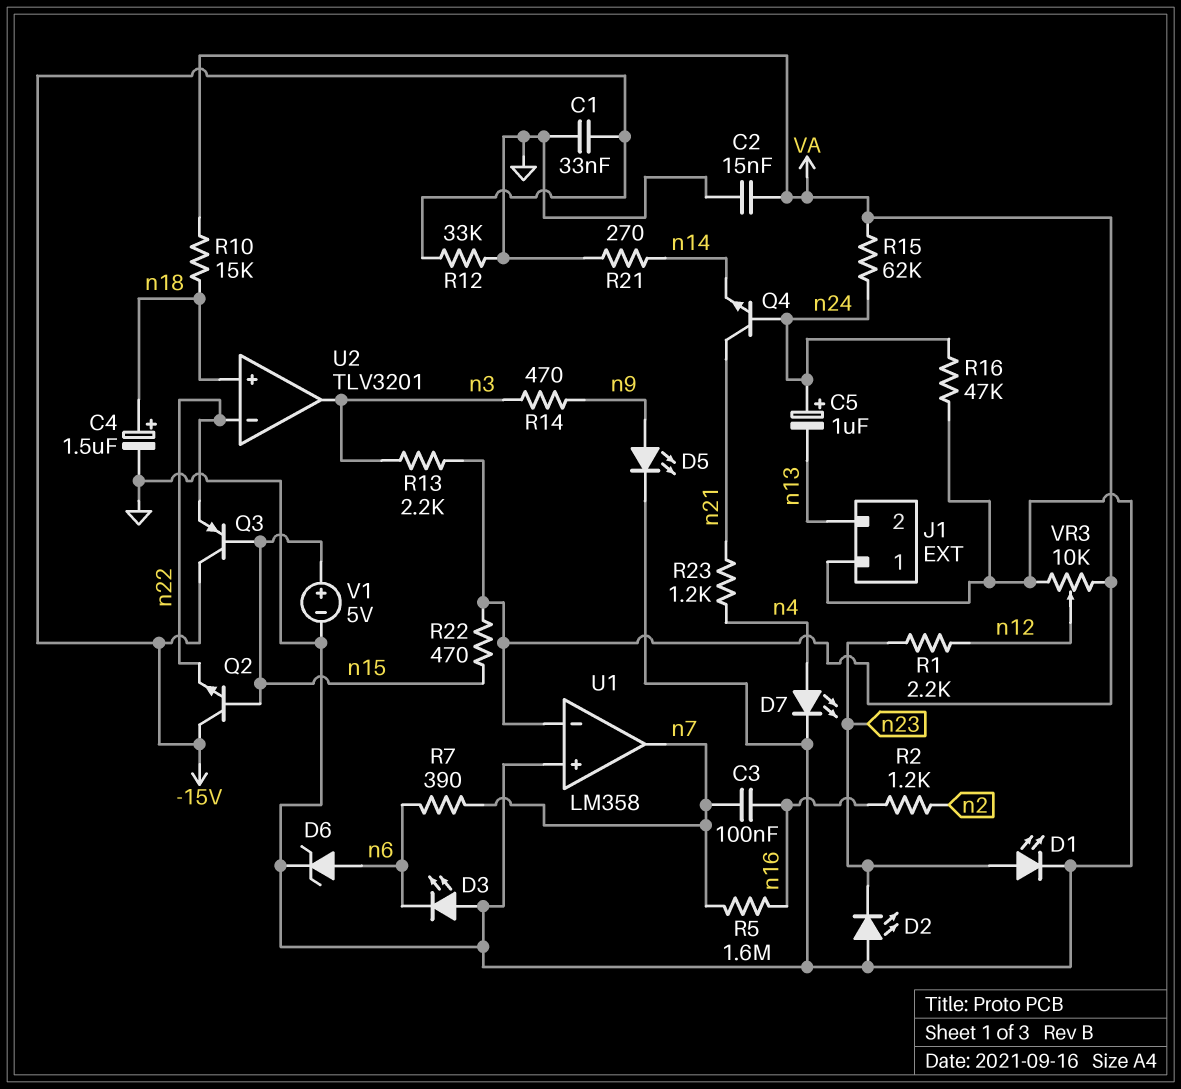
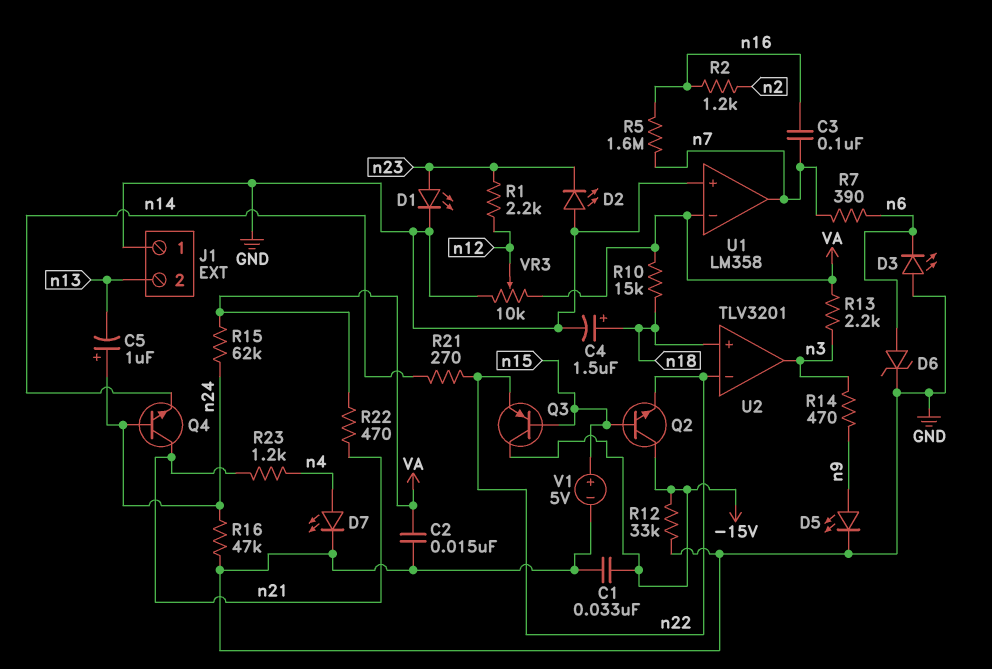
R21: 270 (GND, n14) -> 270 (n14, n22)
R22: 470 (VA, n15) -> 470 (VA, n21)

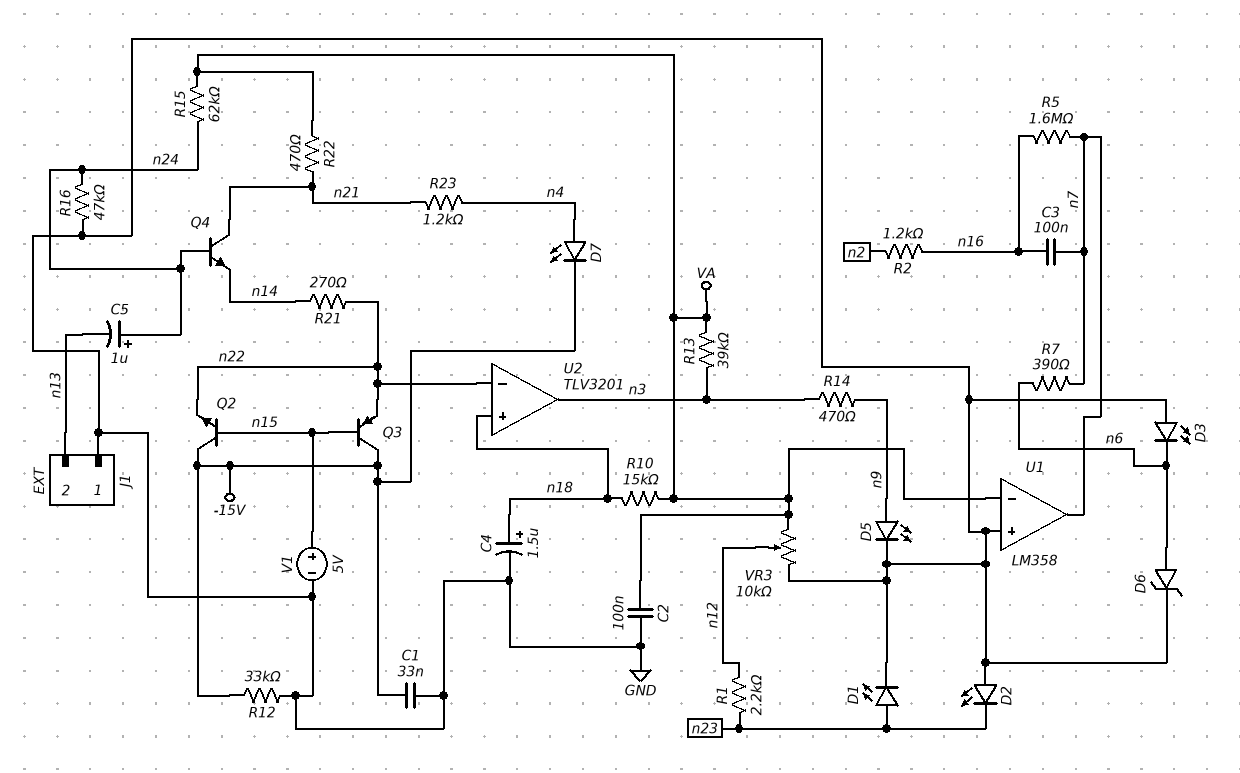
C2: 15nF (GND, VA) -> 100nF (GND, VA)
D7: LED (A n4, K GND) -> LED (A n4, K -15V)
R13: 2.2k (VA, n3) -> 39k (VA, n3)

